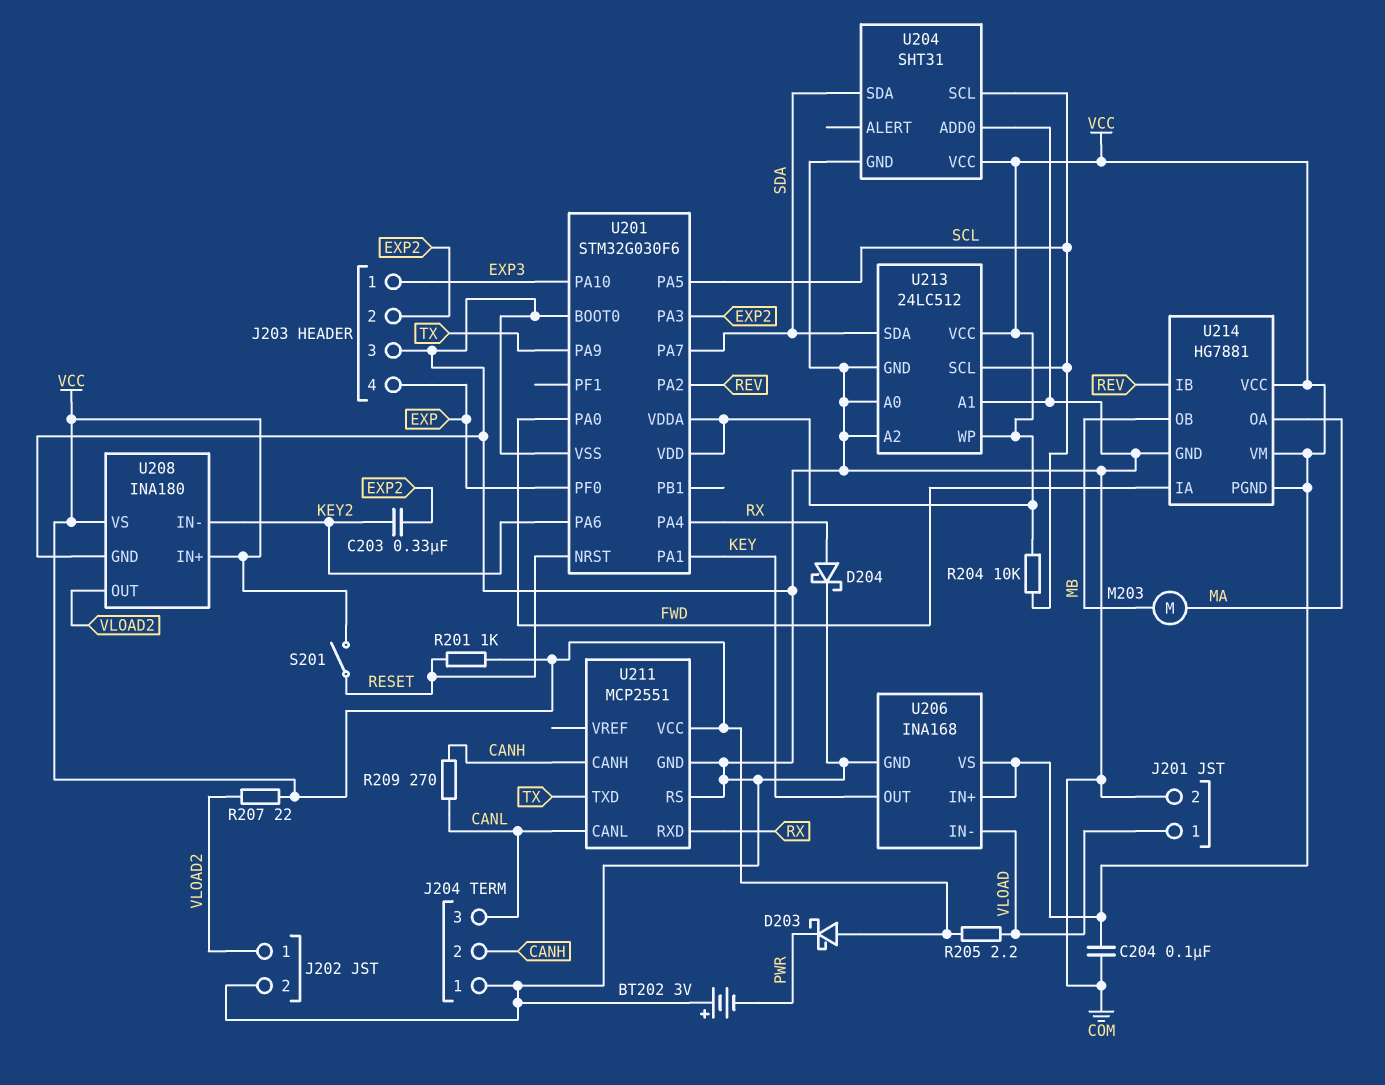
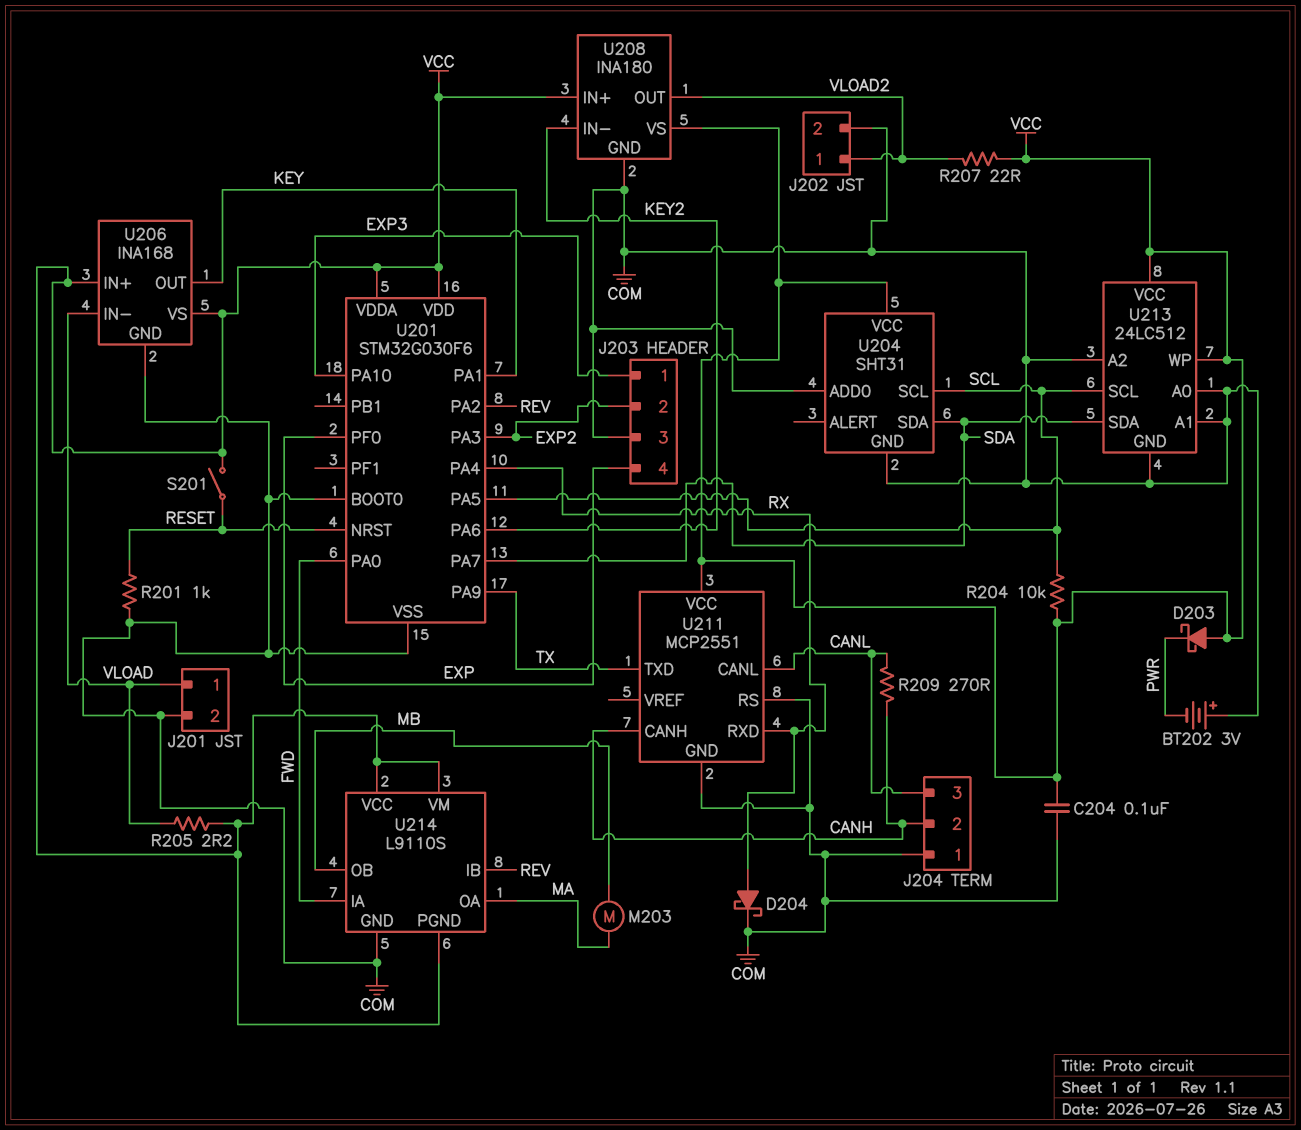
C203: 330nF (EXP2, KEY2) -> none
R201: 1k (RESET, VCC) -> 1k (COM, RESET)
U214: HG7881 -> L9110S

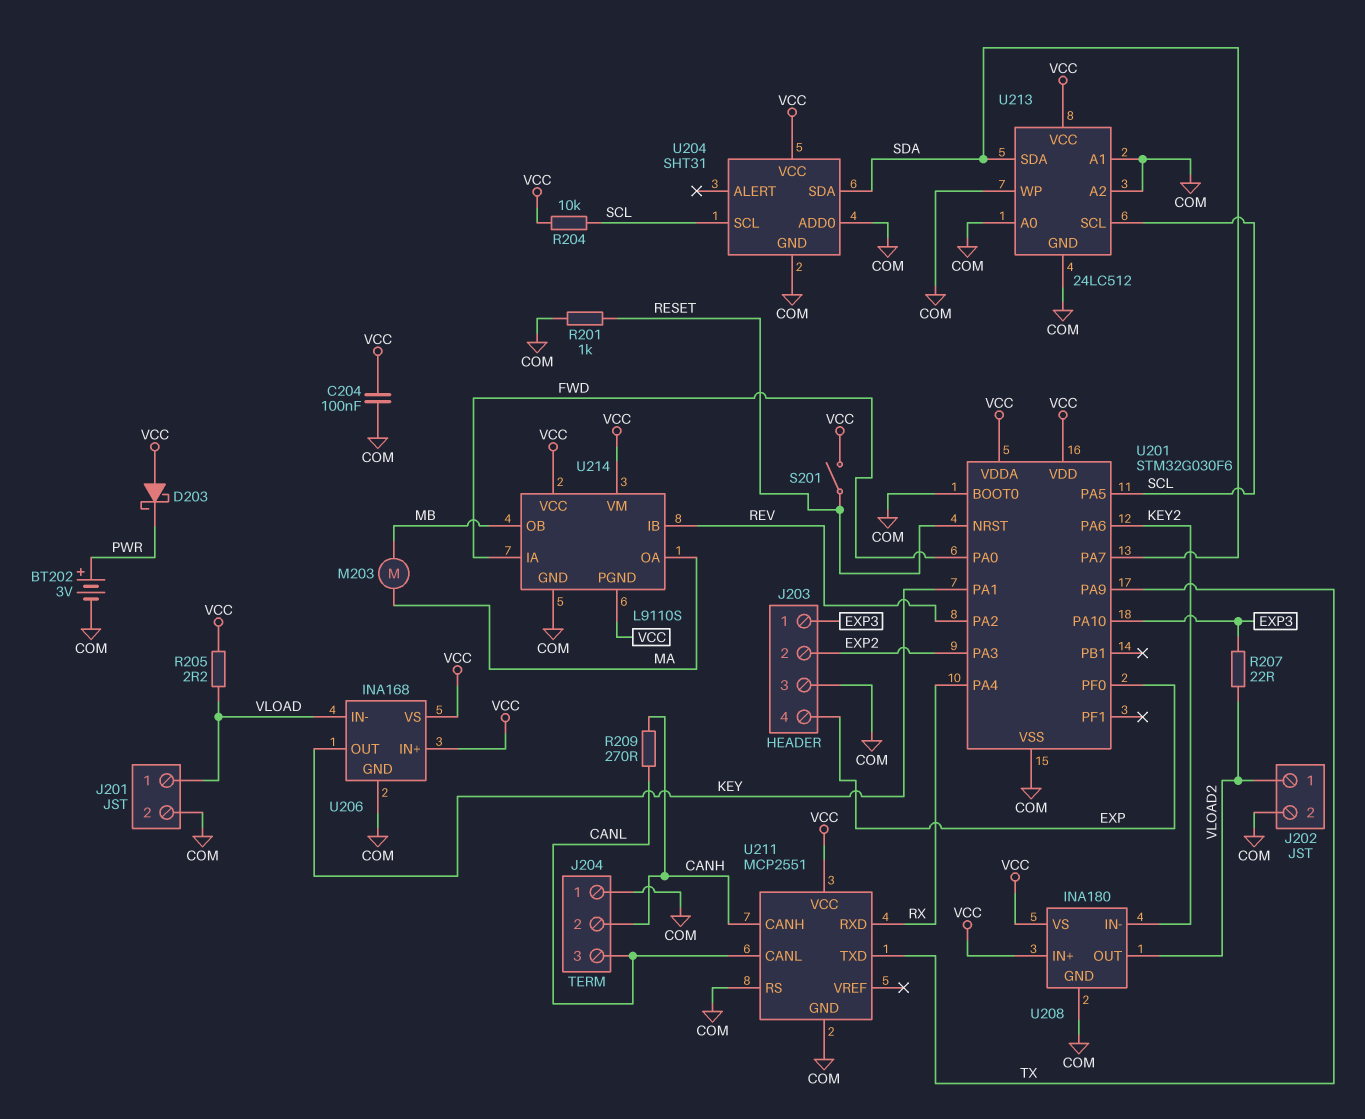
BT202: 3V (plus COM, minus PWR) -> 3V (plus PWR, minus COM)
D204: schottky (A RX, K COM) -> none
R207: 22 (VCC, VLOAD2) -> 22 (EXP3, VLOAD2)
U213 pin WP: VCC -> COM

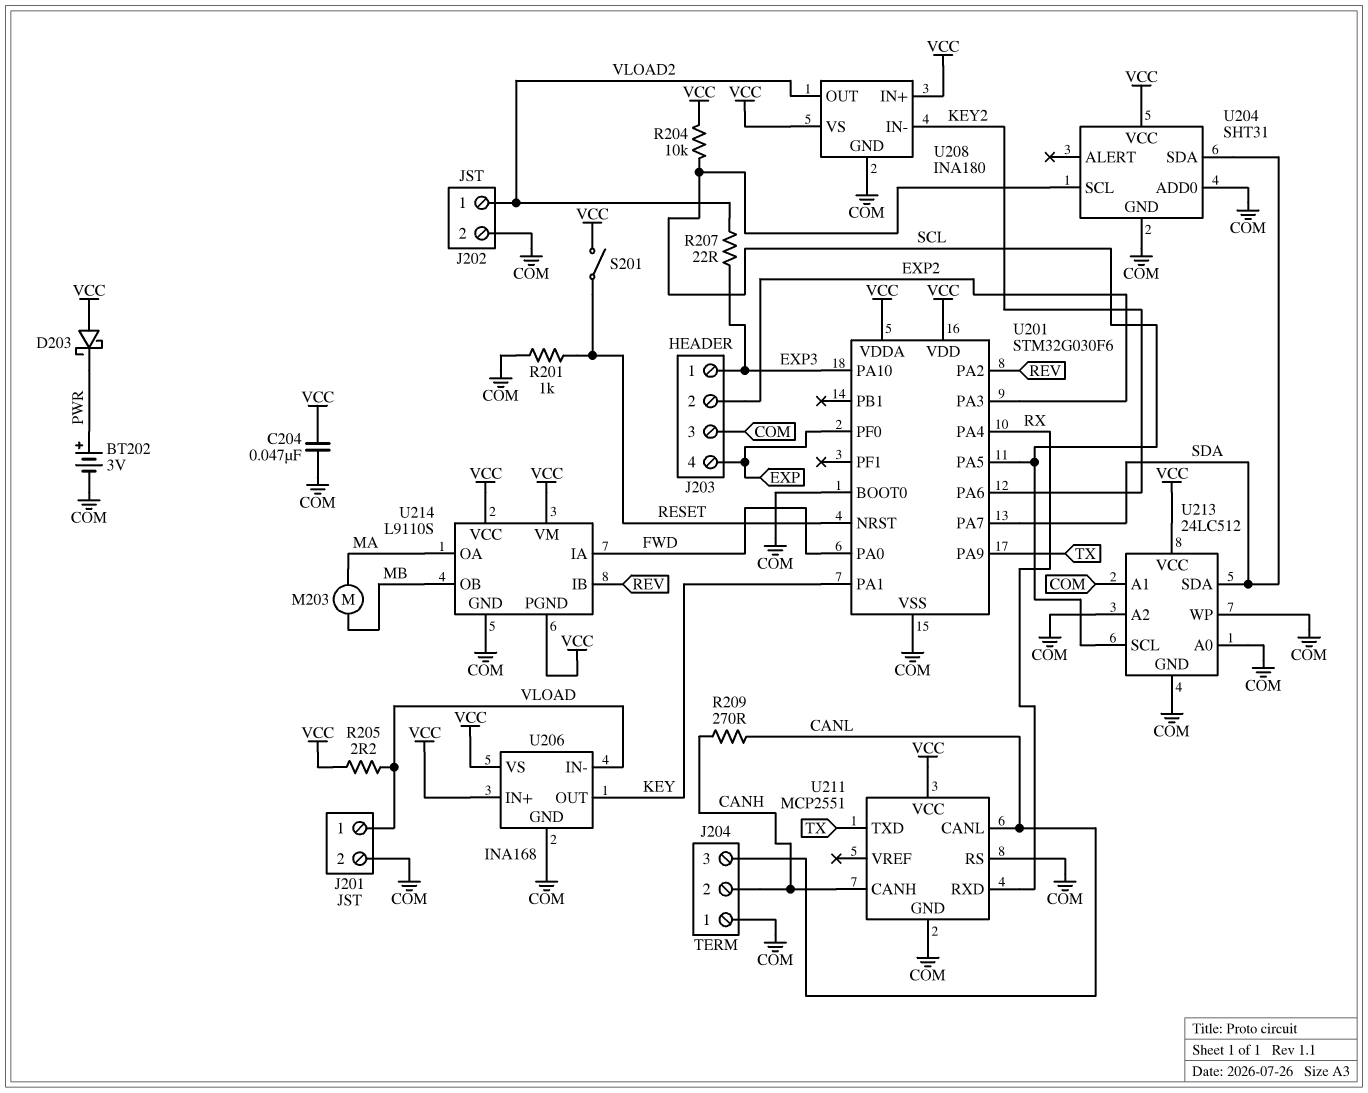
C204: 100nF (COM, VCC) -> 47nF (COM, VCC)

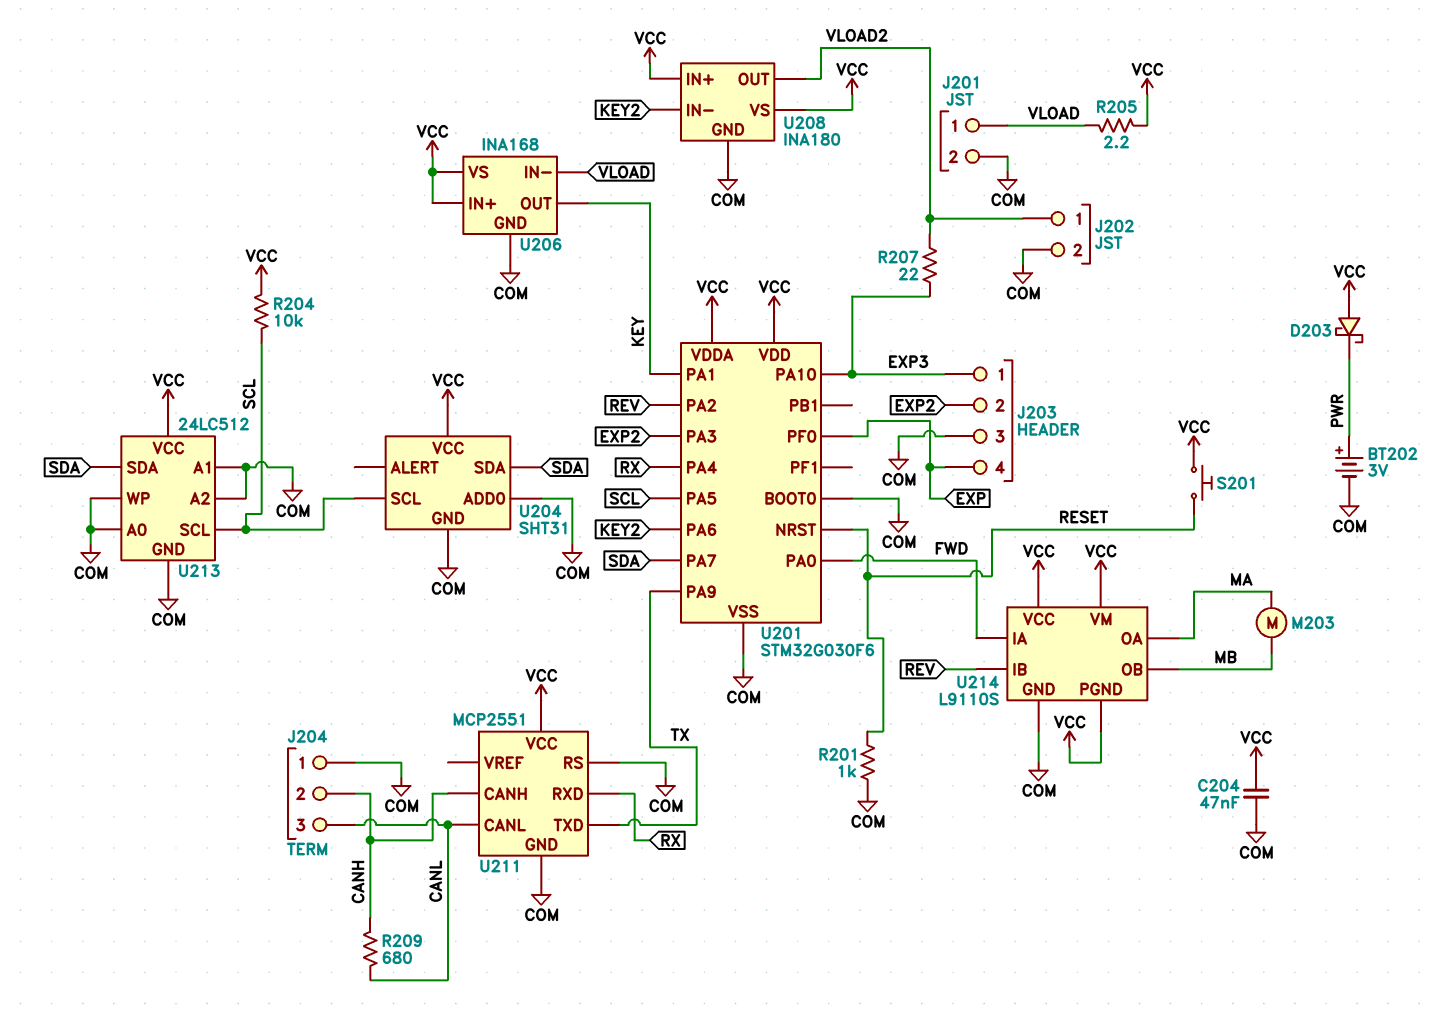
R209: 270 (CANH, CANL) -> 680 (CANH, CANL)
S201: switch (RESET, VCC) -> button (RESET, VCC)

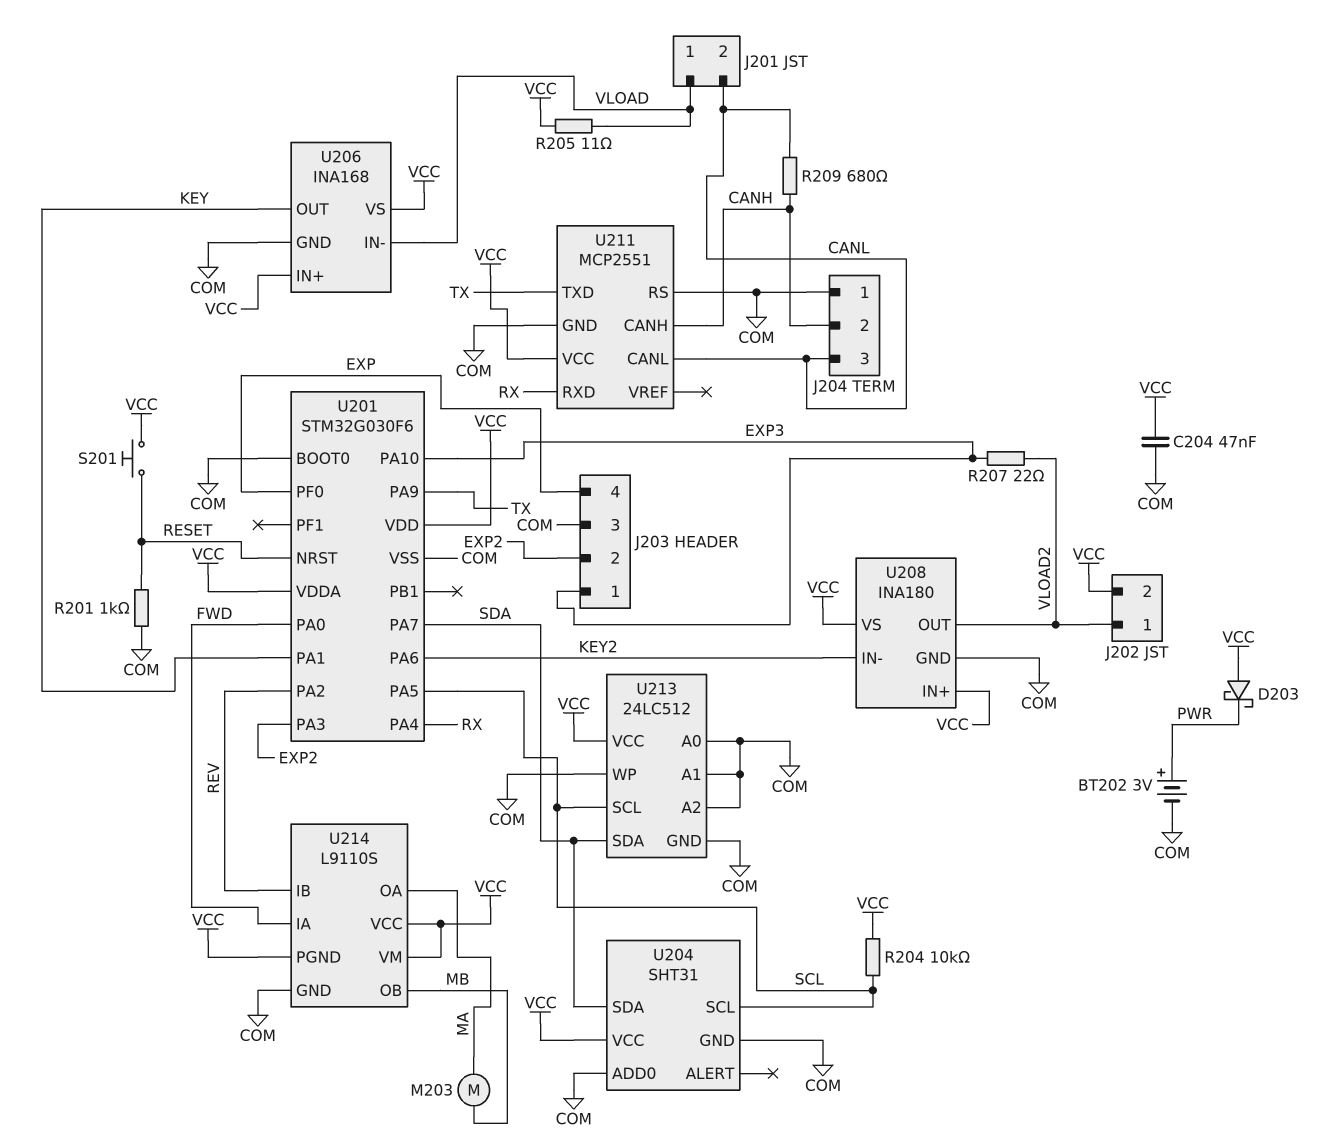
J201 pin 2: COM -> CANL
J202 pin 2: COM -> VCC
R205: 2.2 (VCC, VLOAD) -> 11 (VCC, VLOAD)

